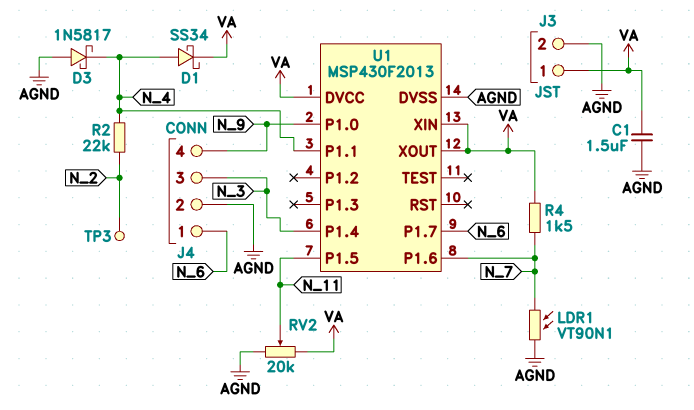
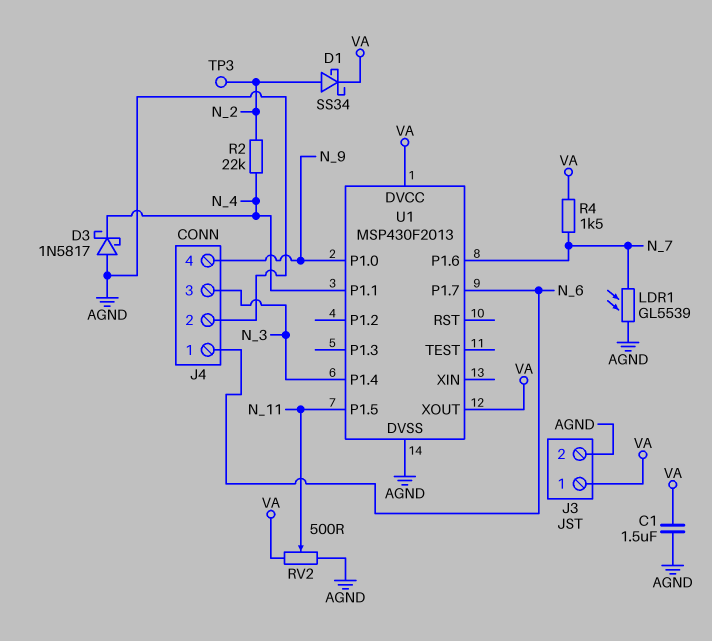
D1: schottky SS34 (A N_4, K VA) -> schottky SS34 (A N_2, K VA)
LDR1: VT90N1 (AGND, N_7) -> GL5539 (AGND, N_7)
RV2: 20k (AGND, VA, wiper N_11) -> 500 (AGND, VA, wiper N_11)
U1 pin XIN: VA -> none

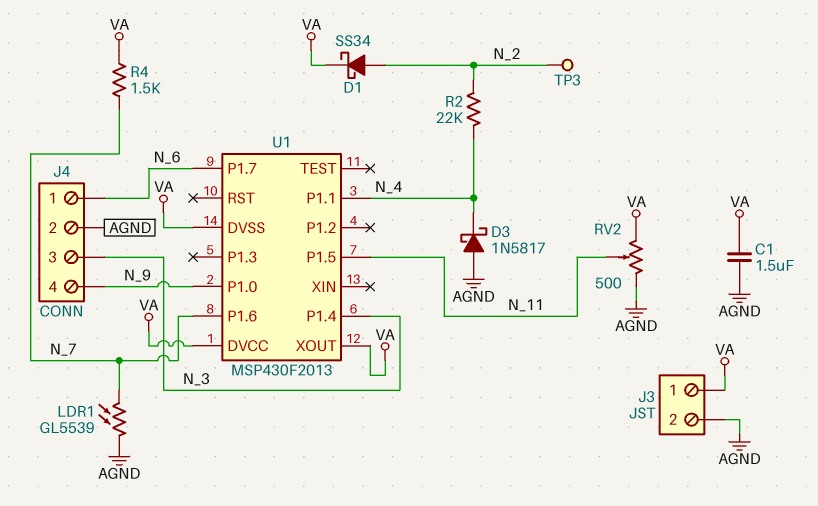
U1 pin DVSS: AGND -> VA

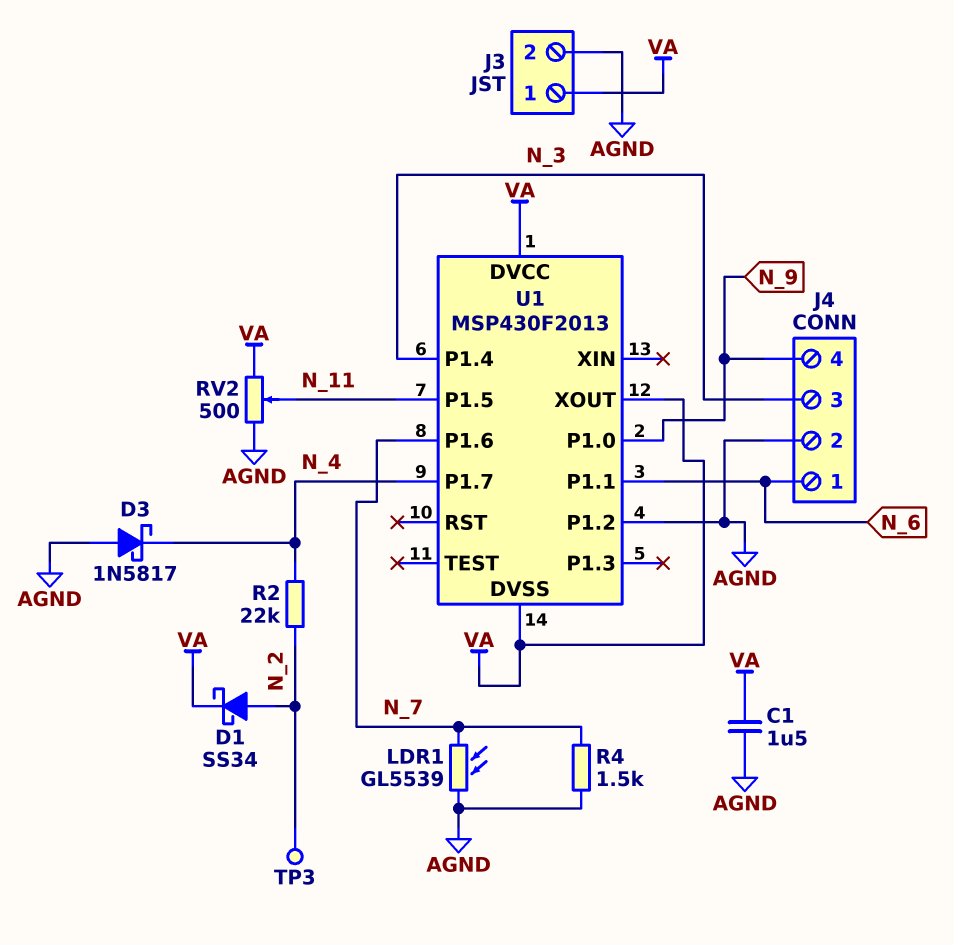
R4: 1.5k (N_7, VA) -> 1.5k (AGND, N_7)
U1 pin P1.1: N_4 -> N_6
U1 pin P1.2: none -> AGND
U1 pin P1.7: N_6 -> N_4

